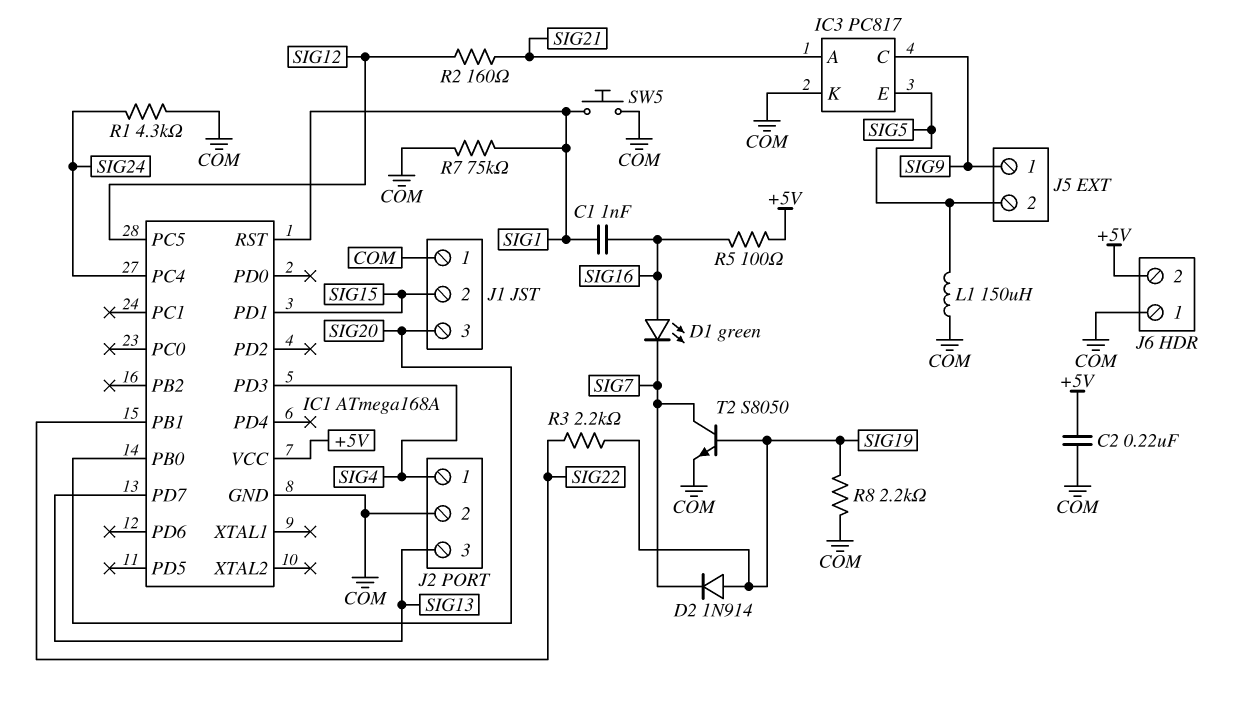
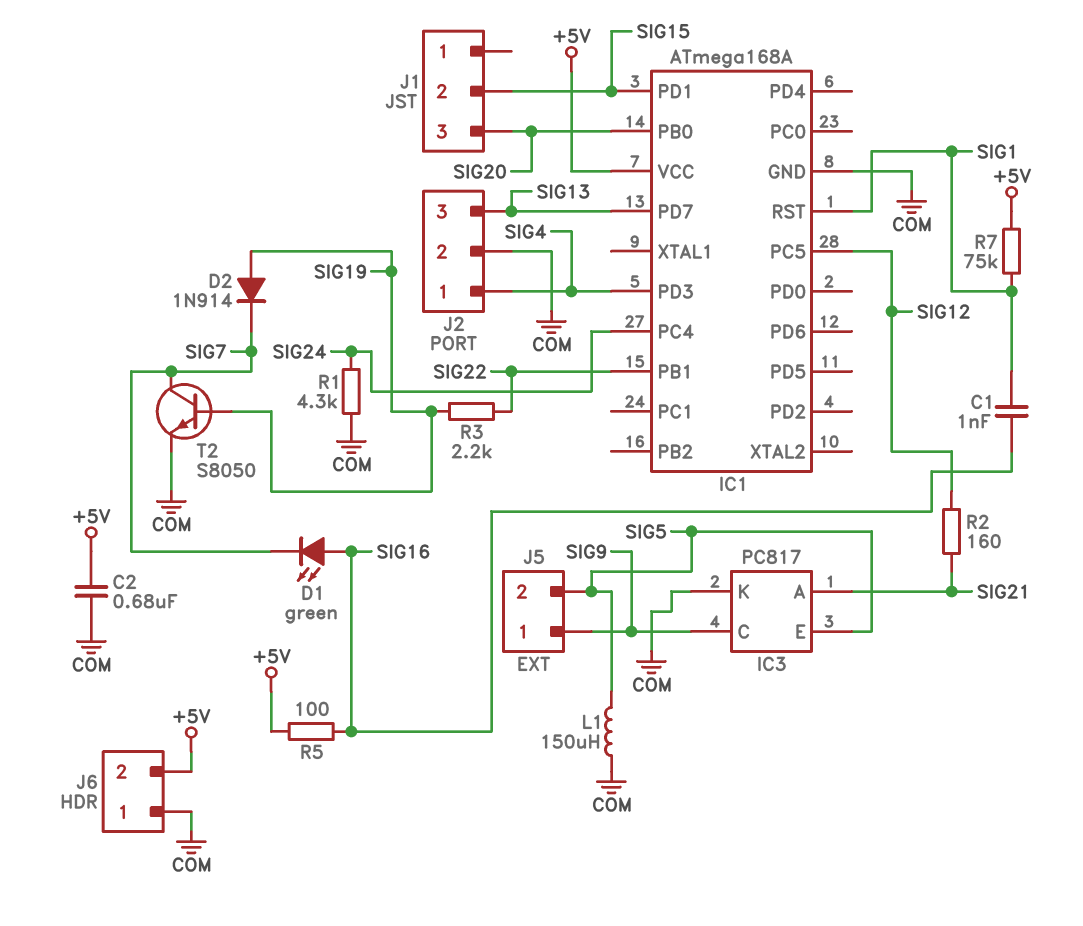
C2: 220nF (+5V, COM) -> 680nF (+5V, COM)
J1 pin 1: COM -> none
R7: 75k (COM, SIG1) -> 75k (+5V, SIG1)
R8: 2.2k (COM, SIG19) -> none
SW5: button (COM, SIG1) -> none

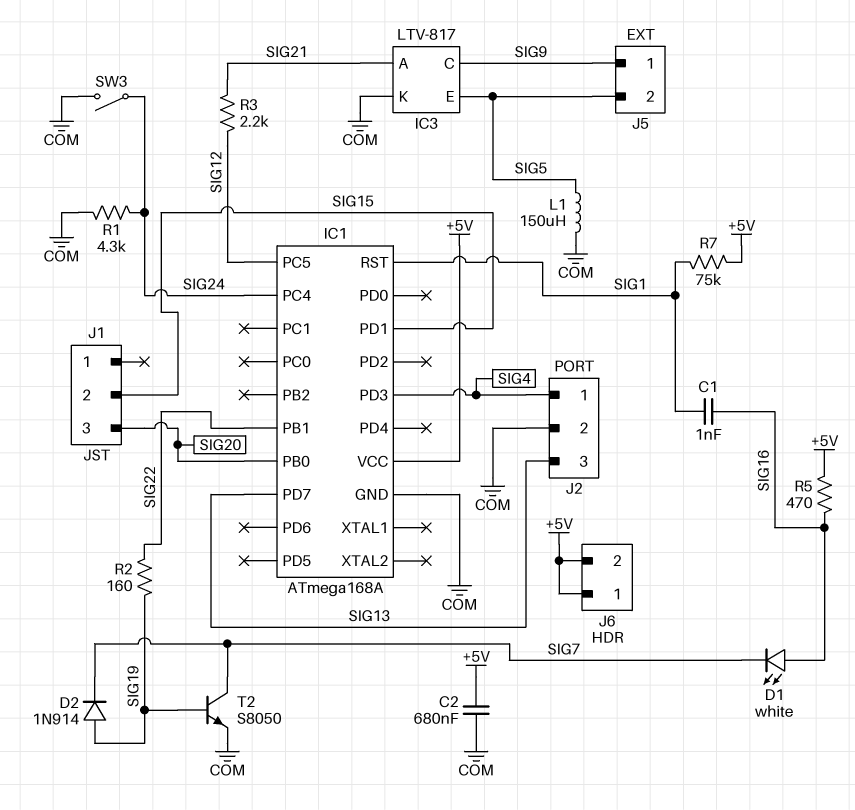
D1: LED green (A SIG16, K SIG7) -> LED white (A SIG16, K SIG7)
IC3: PC817 -> LTV-817
J6 pin 1: COM -> +5V
R2: 160 (SIG12, SIG21) -> 160 (SIG19, SIG22)
R3: 2.2k (SIG19, SIG22) -> 2.2k (SIG12, SIG21)
R5: 100 (+5V, SIG16) -> 470 (+5V, SIG16)
SW3: none -> switch (COM, SIG24)

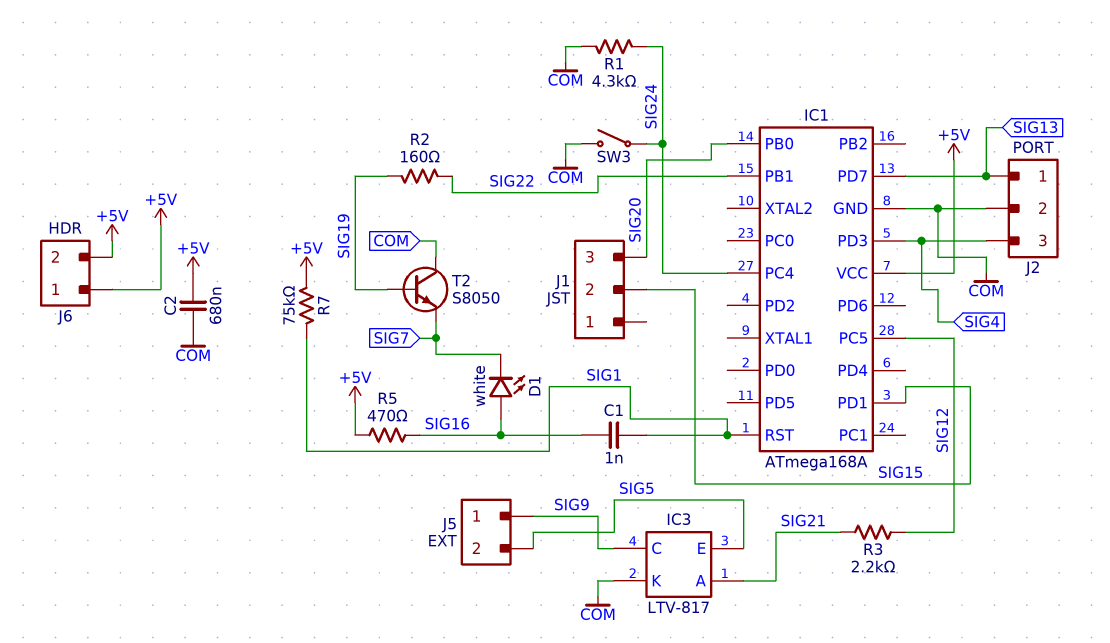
D2: diode 1N914 (A SIG19, K SIG7) -> none
J2 pin 1: SIG4 -> SIG13
J2 pin 3: SIG13 -> SIG4
L1: 150uH (COM, SIG5) -> none
T2: NPN S8050 (B SIG19, C SIG7, E COM) -> NPN S8050 (B SIG19, C COM, E SIG7)

